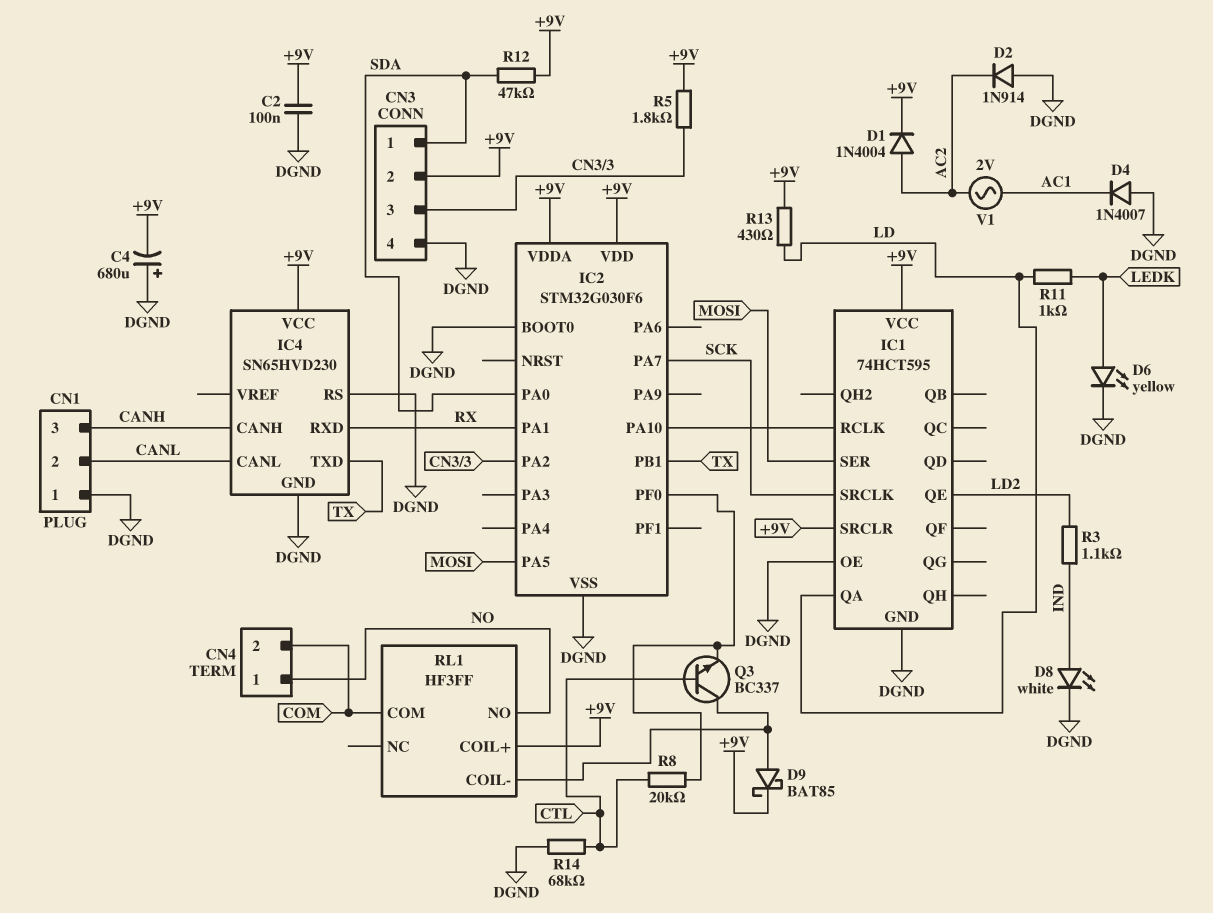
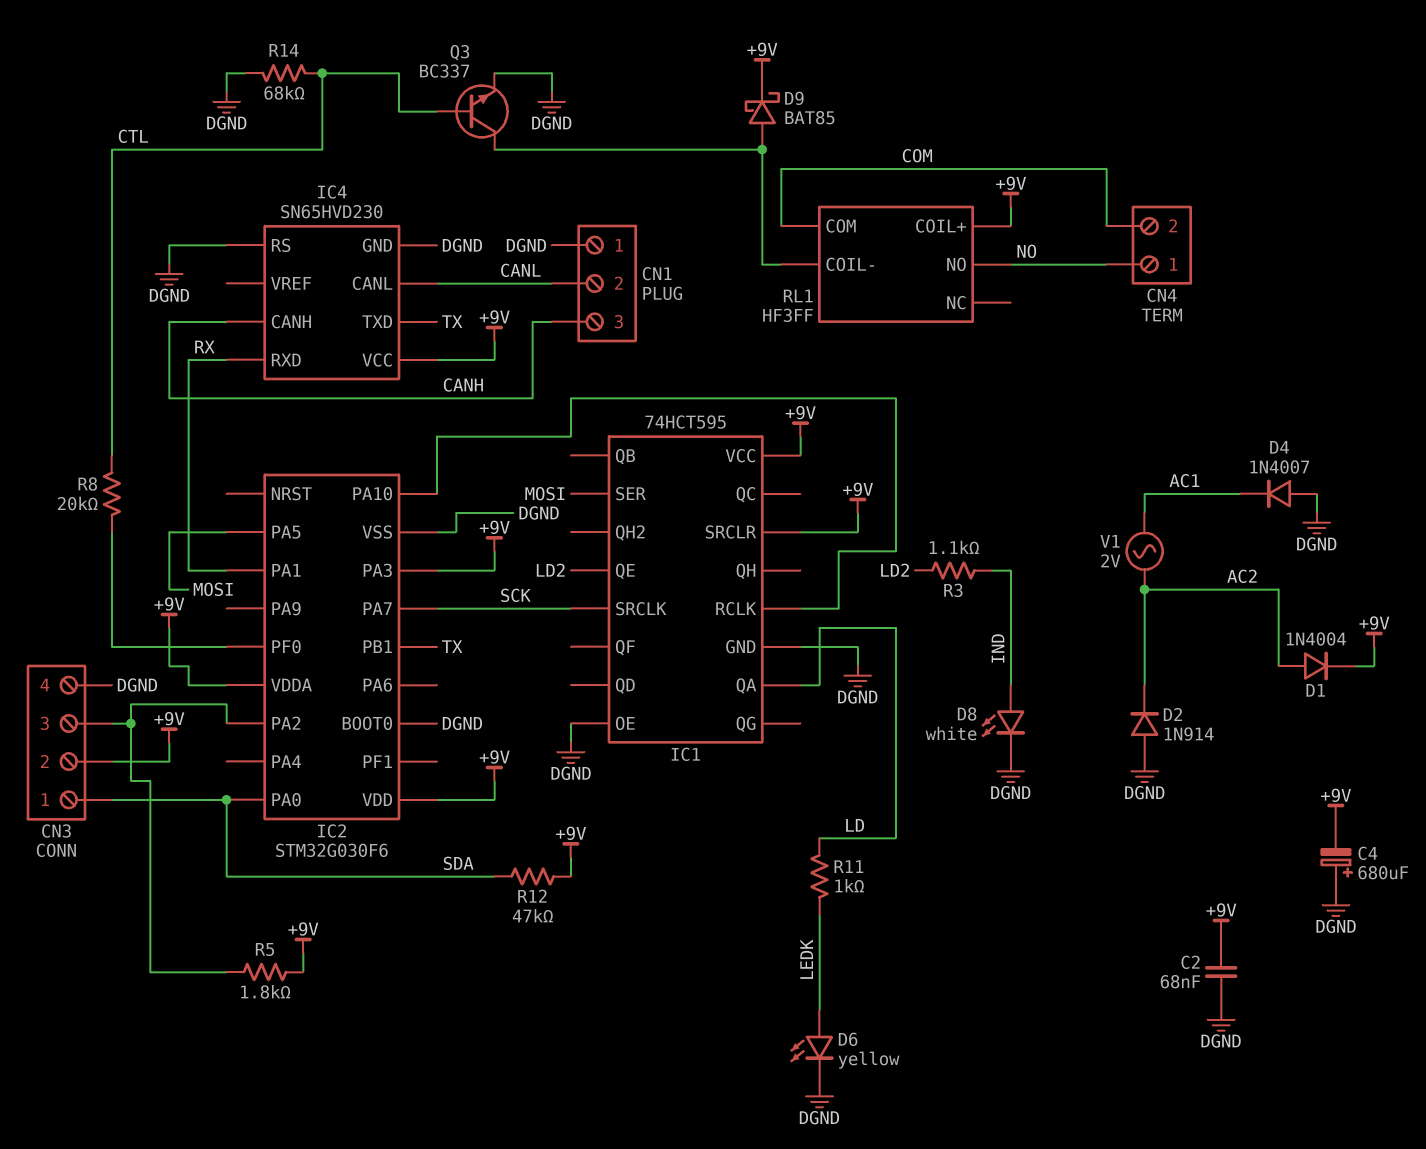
C2: 100nF (+9V, DGND) -> 68nF (+9V, DGND)
IC2 pin PA3: none -> +9V
Q3: NPN BC337 (B CTL, C RL1/COIL-, E IC2/PF0) -> NPN BC337 (B CTL, C RL1/COIL-, E DGND)
R13: 430 (+9V, LD) -> none

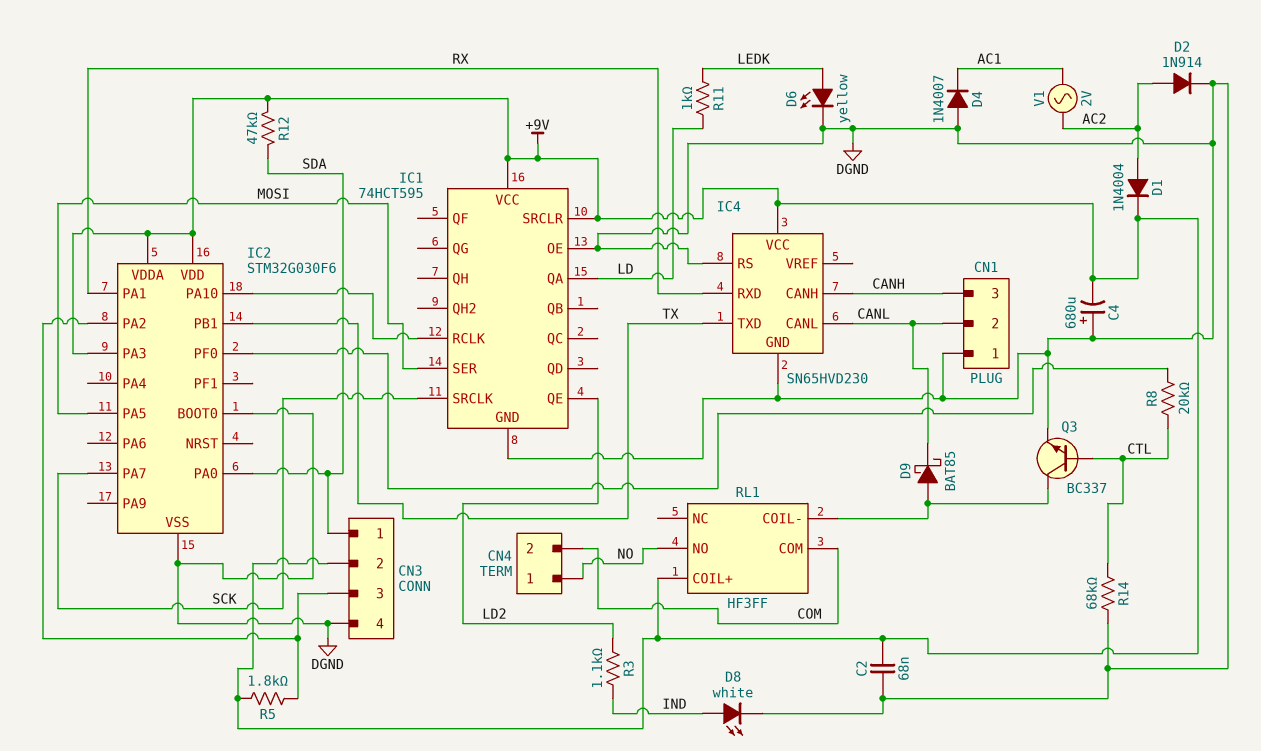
D2: diode 1N914 (A DGND, K AC2) -> diode 1N914 (A AC2, K DGND)
D9: schottky BAT85 (A RL1/COIL-, K +9V) -> schottky BAT85 (A RL1/COIL-, K CANL)

